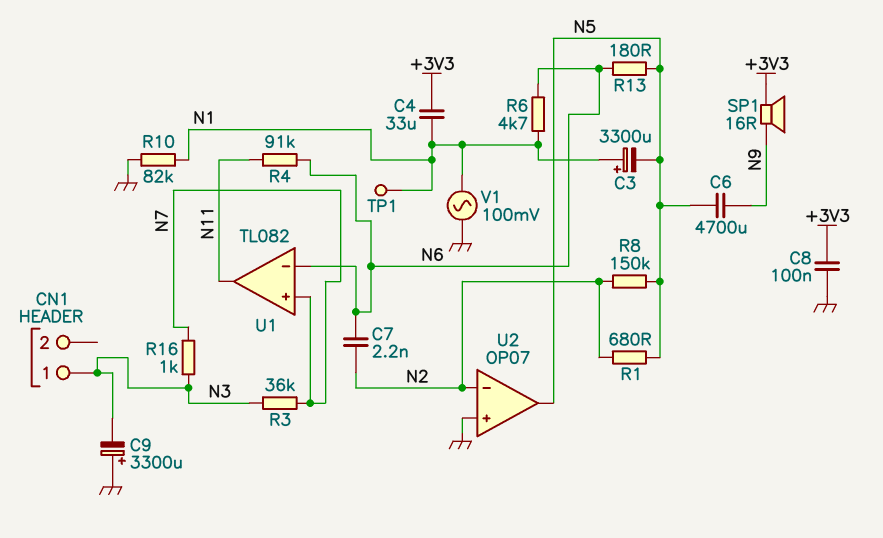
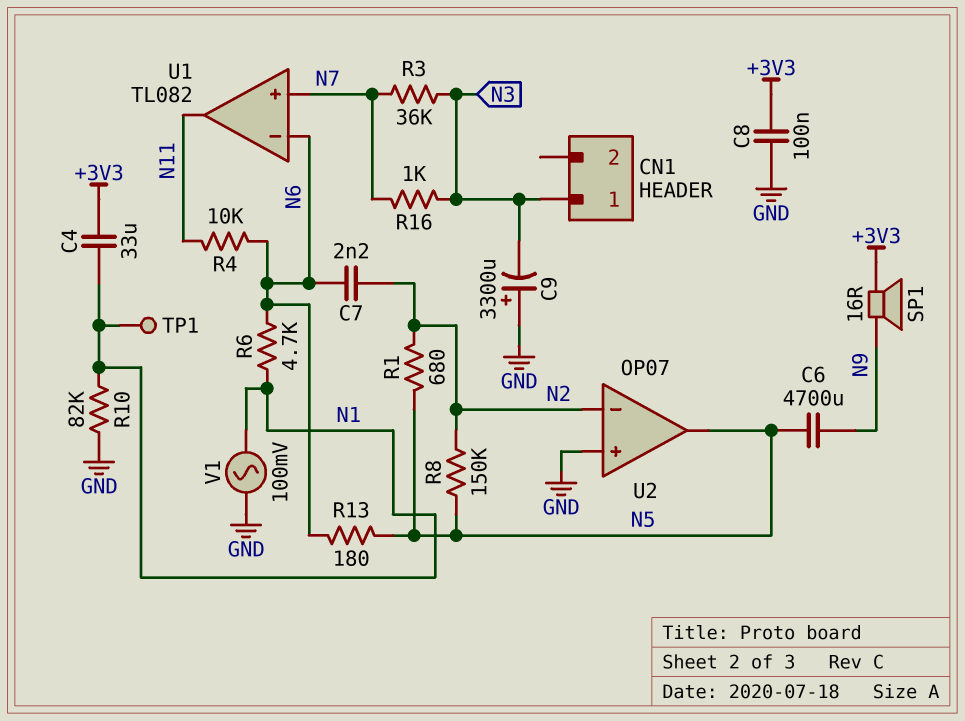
C3: 3300uF (plus N1, minus N5) -> none
R4: 91k (N6, N11) -> 10k (N6, N11)

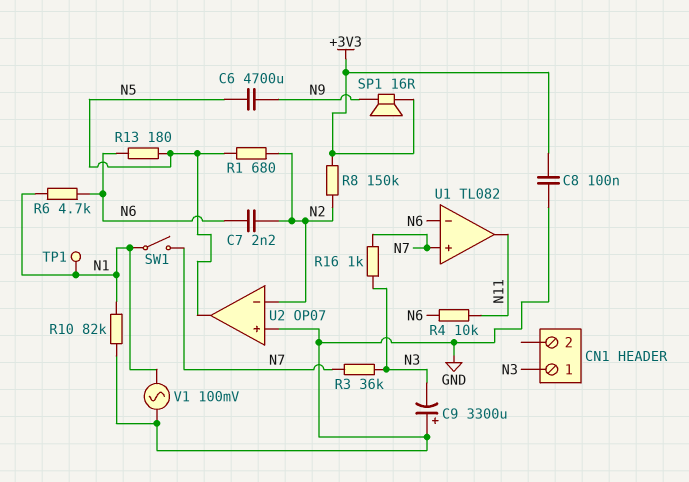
C4: 33uF (+3V3, N1) -> none
R8: 150k (N2, N5) -> 150k (+3V3, N2)
SW1: none -> switch (N1, N7)

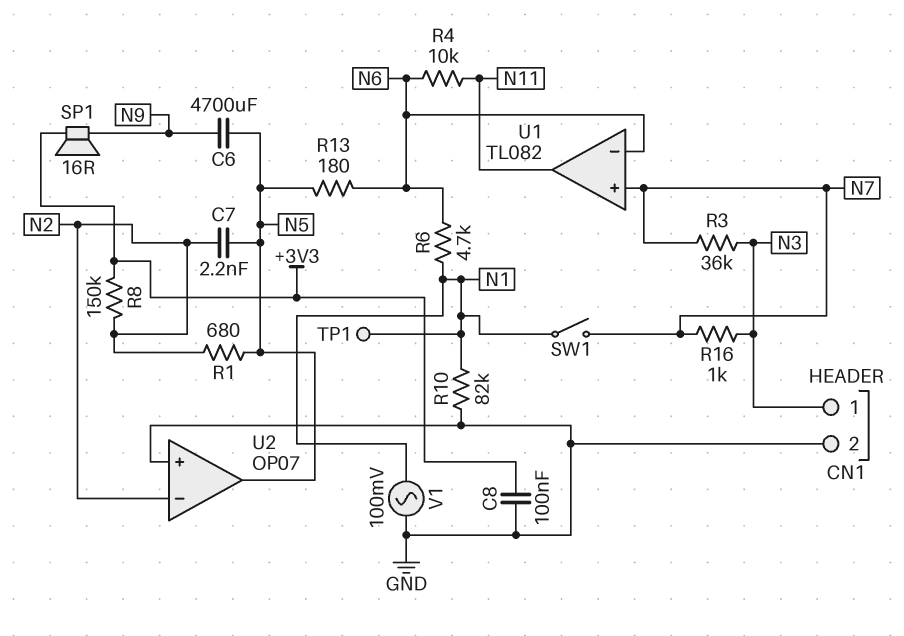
C7: 2.2nF (N2, N6) -> 2.2nF (N2, N5)
C9: 3300uF (plus GND, minus N3) -> none
CN1 pin 2: none -> GND

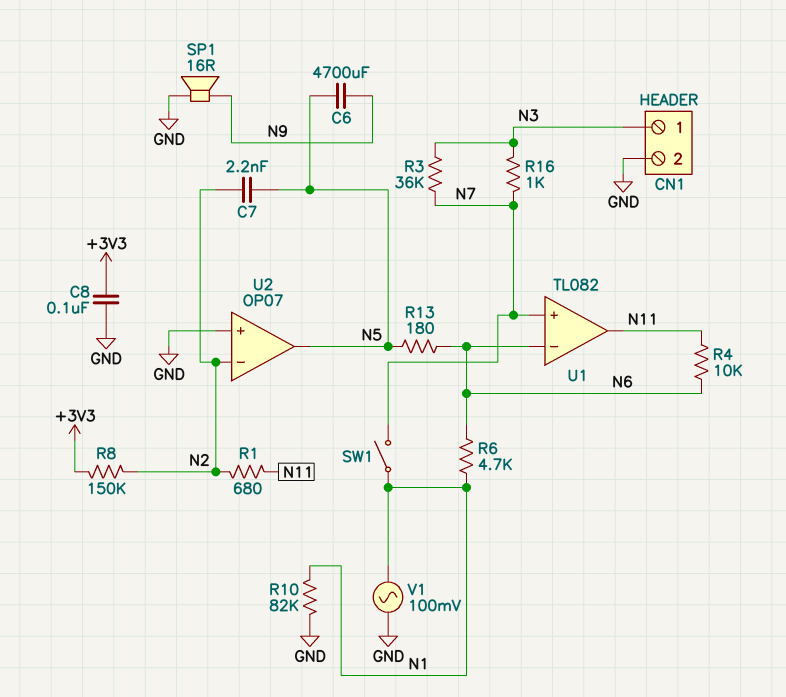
R1: 680 (N2, N5) -> 680 (N2, N11)
SP1: speaker 16R (+3V3, N9) -> speaker 16R (GND, N9)
TP1: test point (N1) -> none

